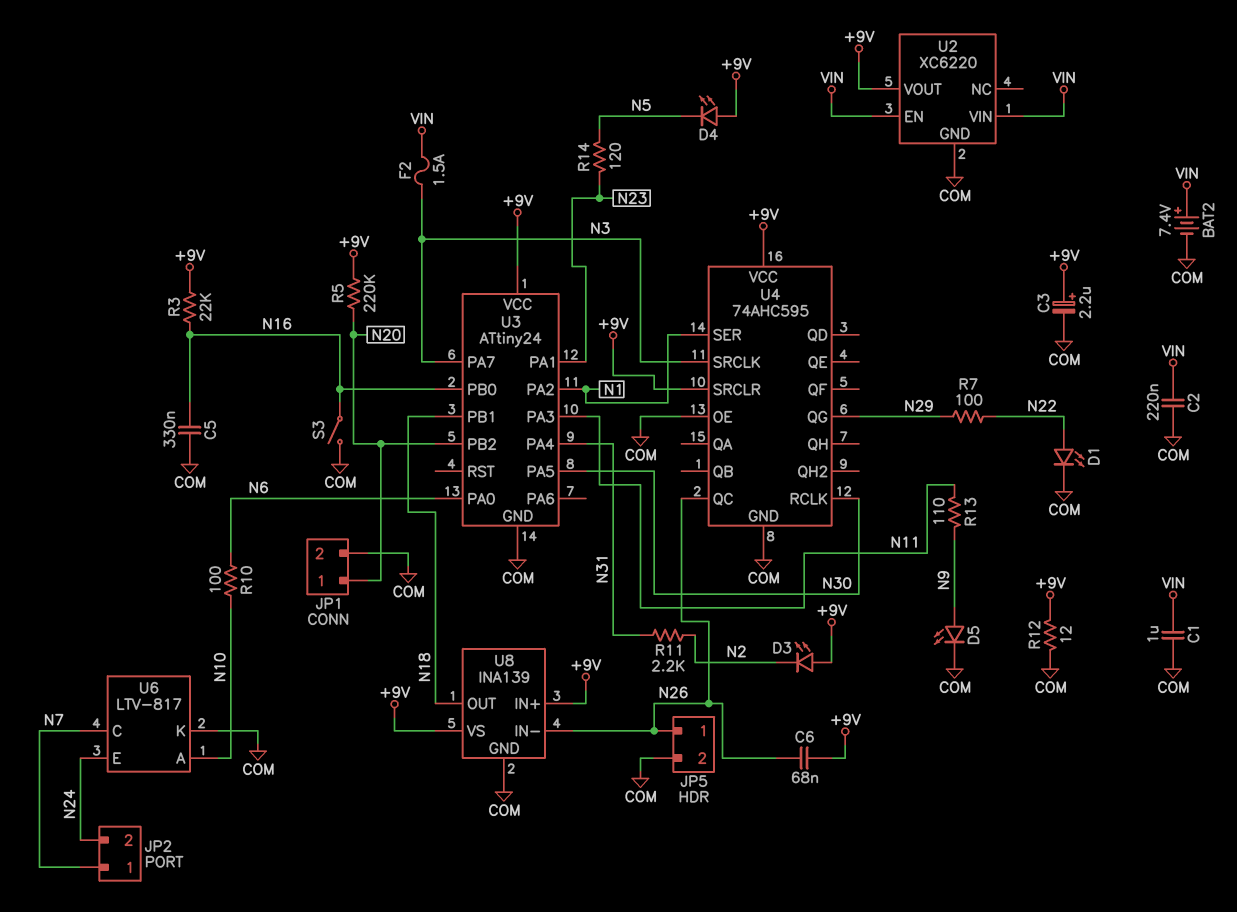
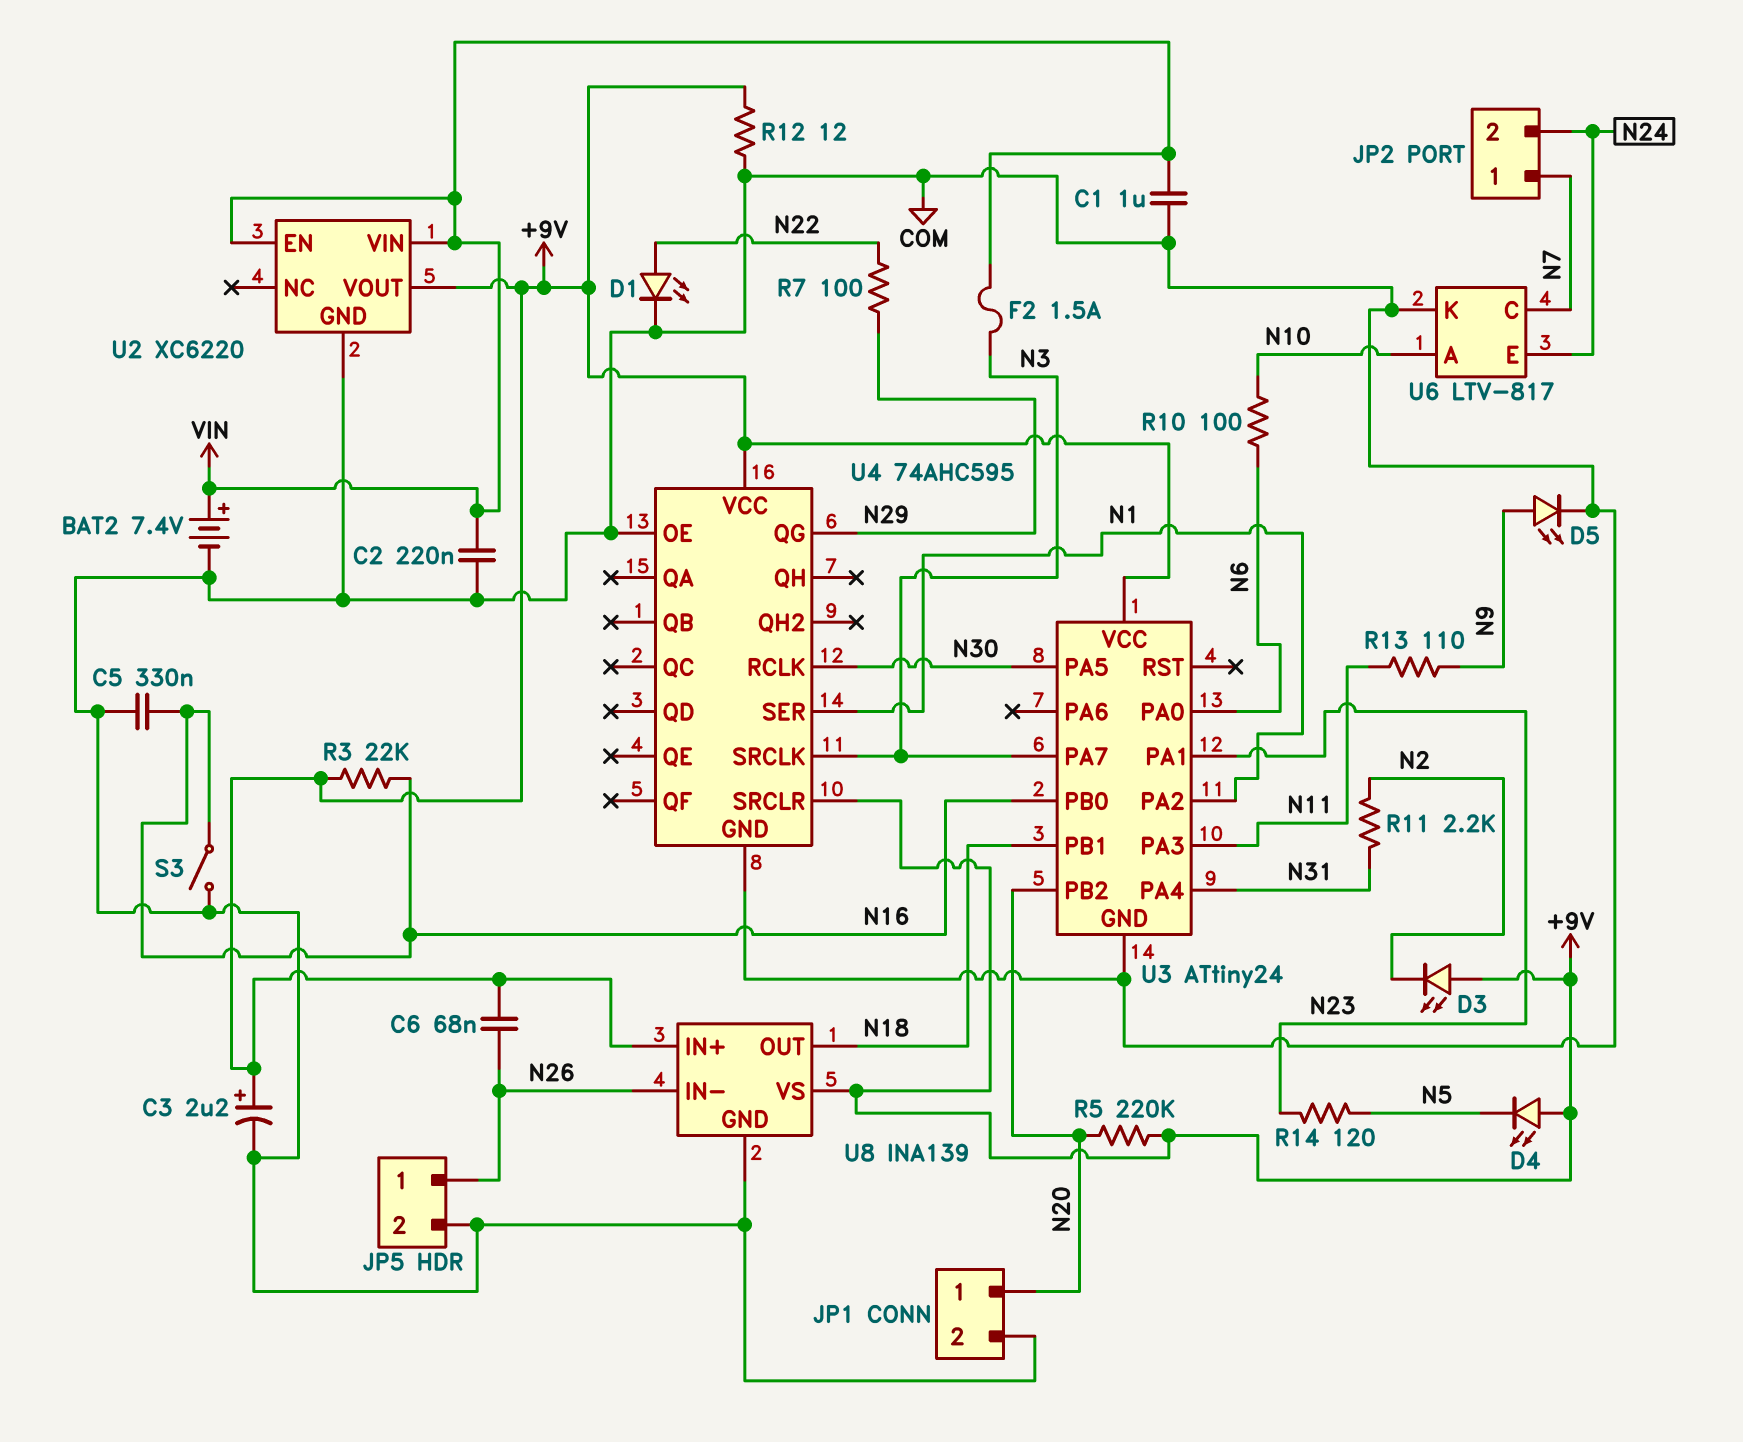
U4 pin QC: N26 -> none

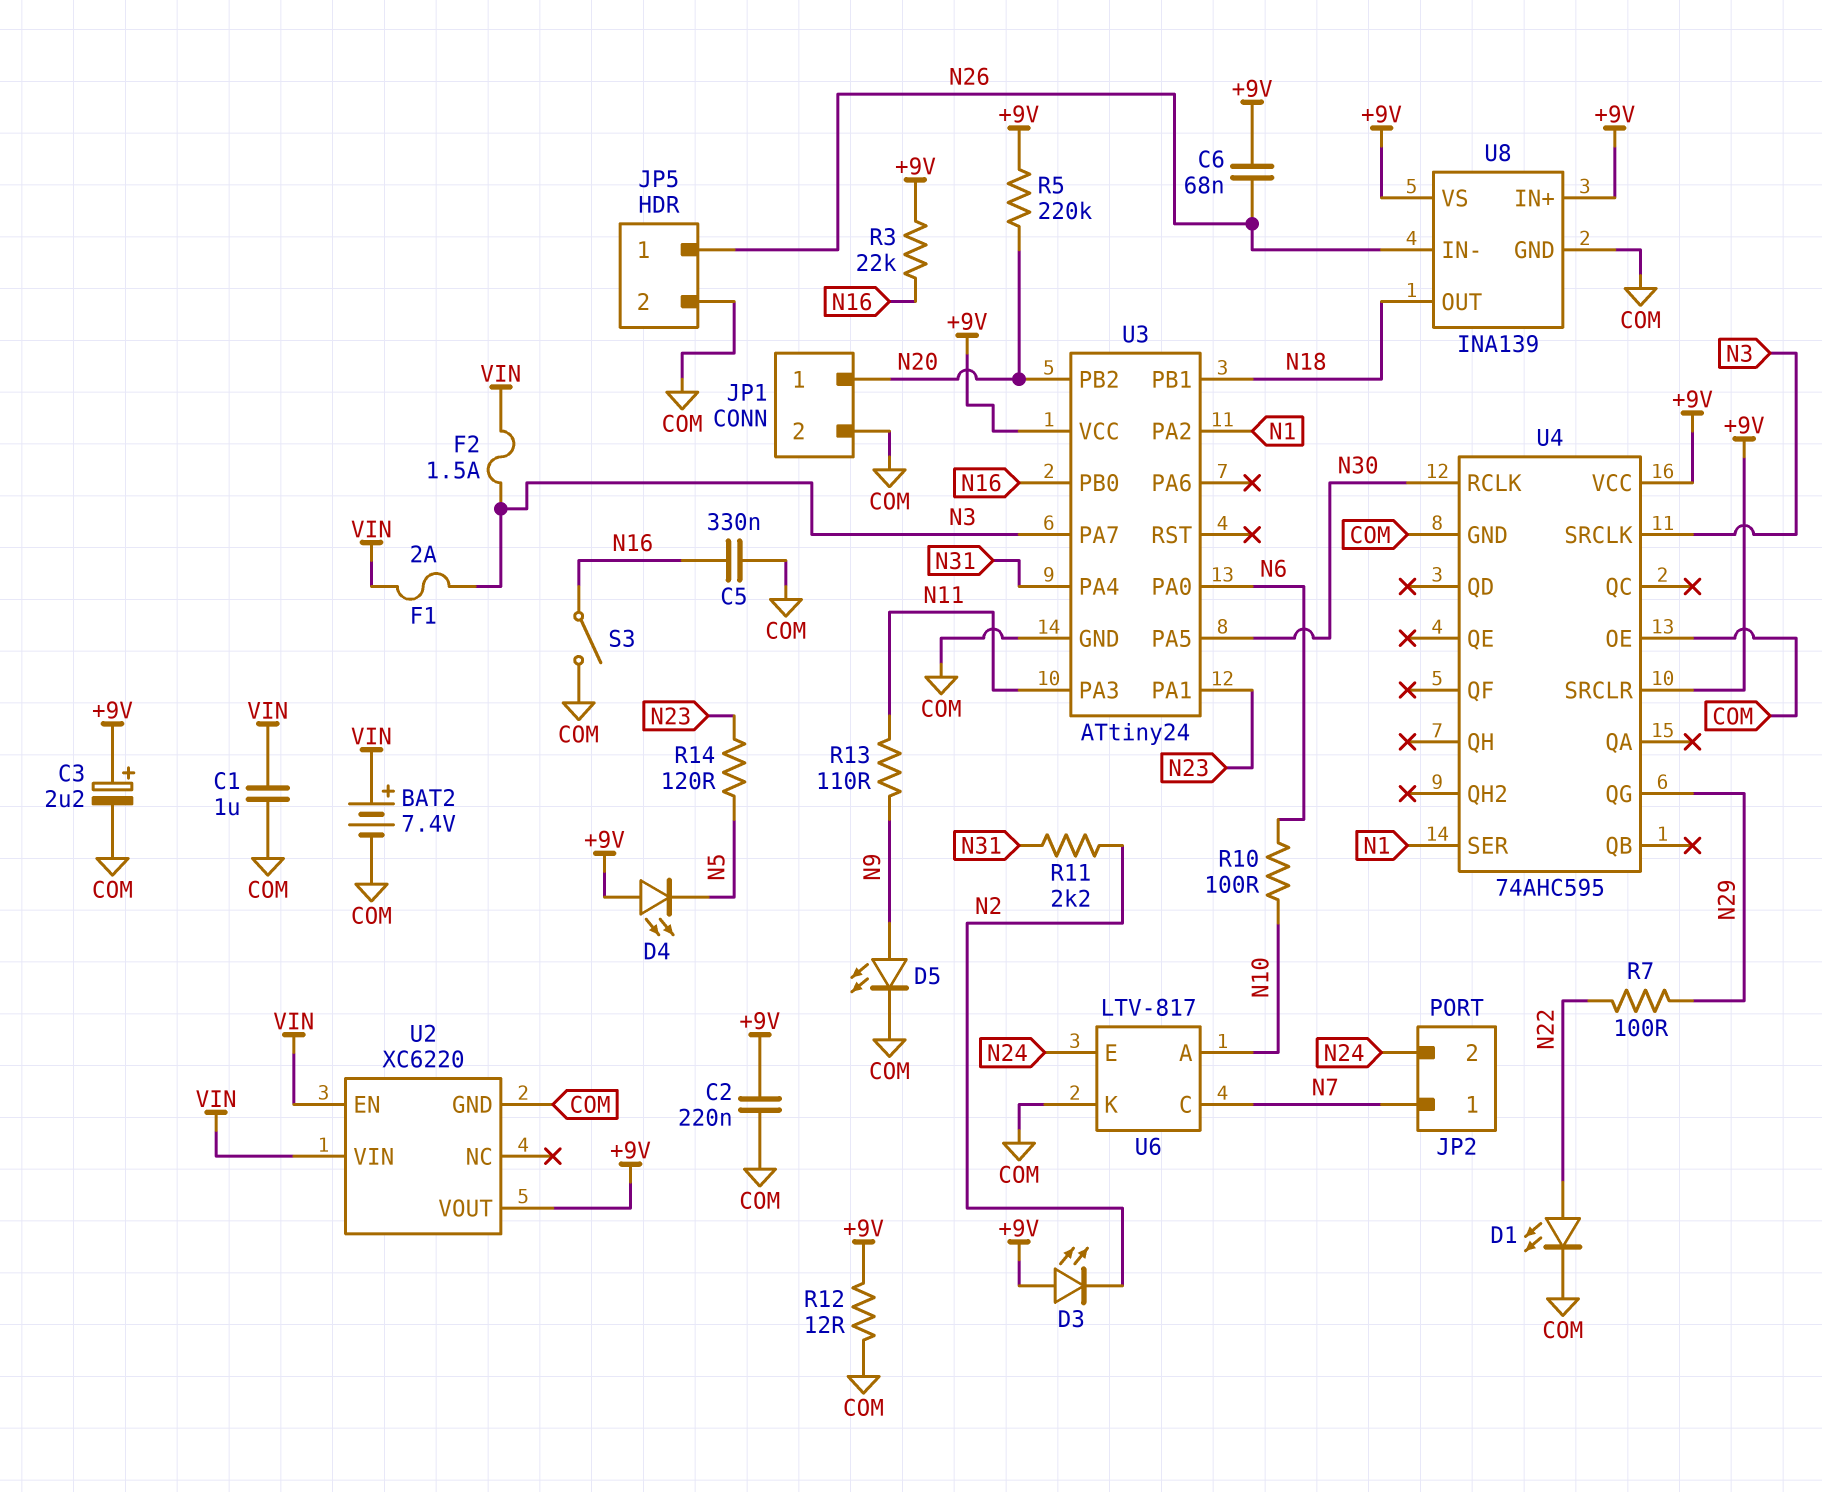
C2: 220nF (COM, VIN) -> 220nF (+9V, COM)
F1: none -> 2A (N3, VIN)

